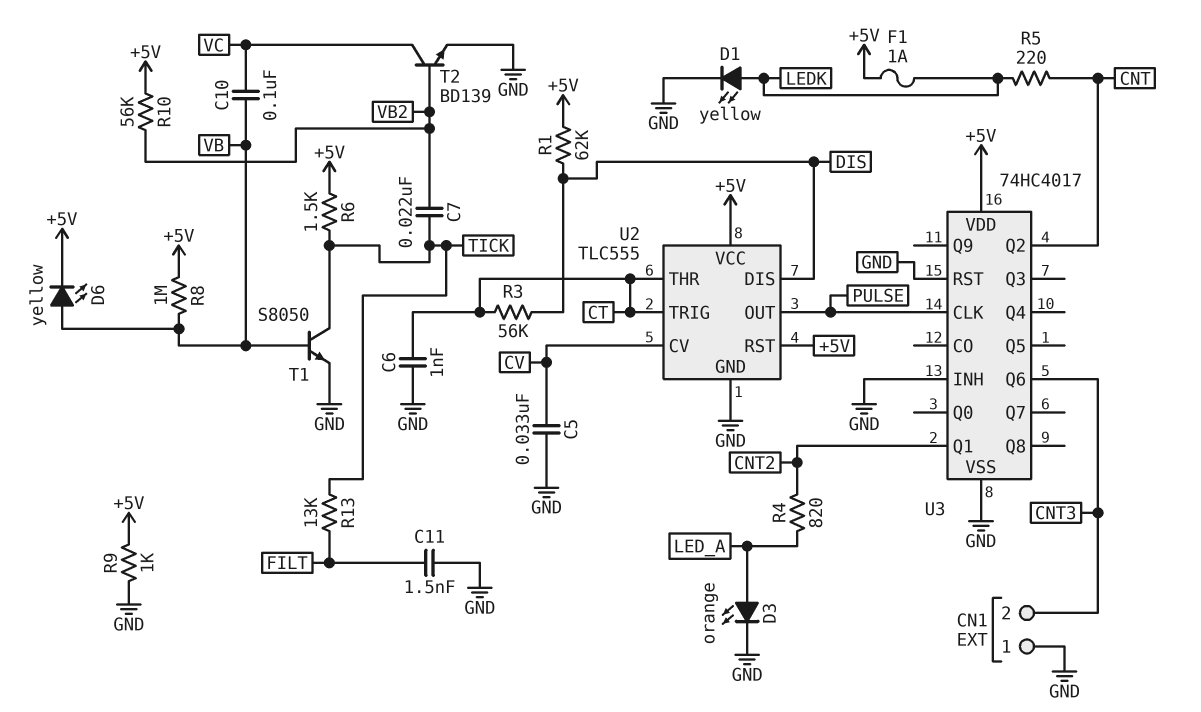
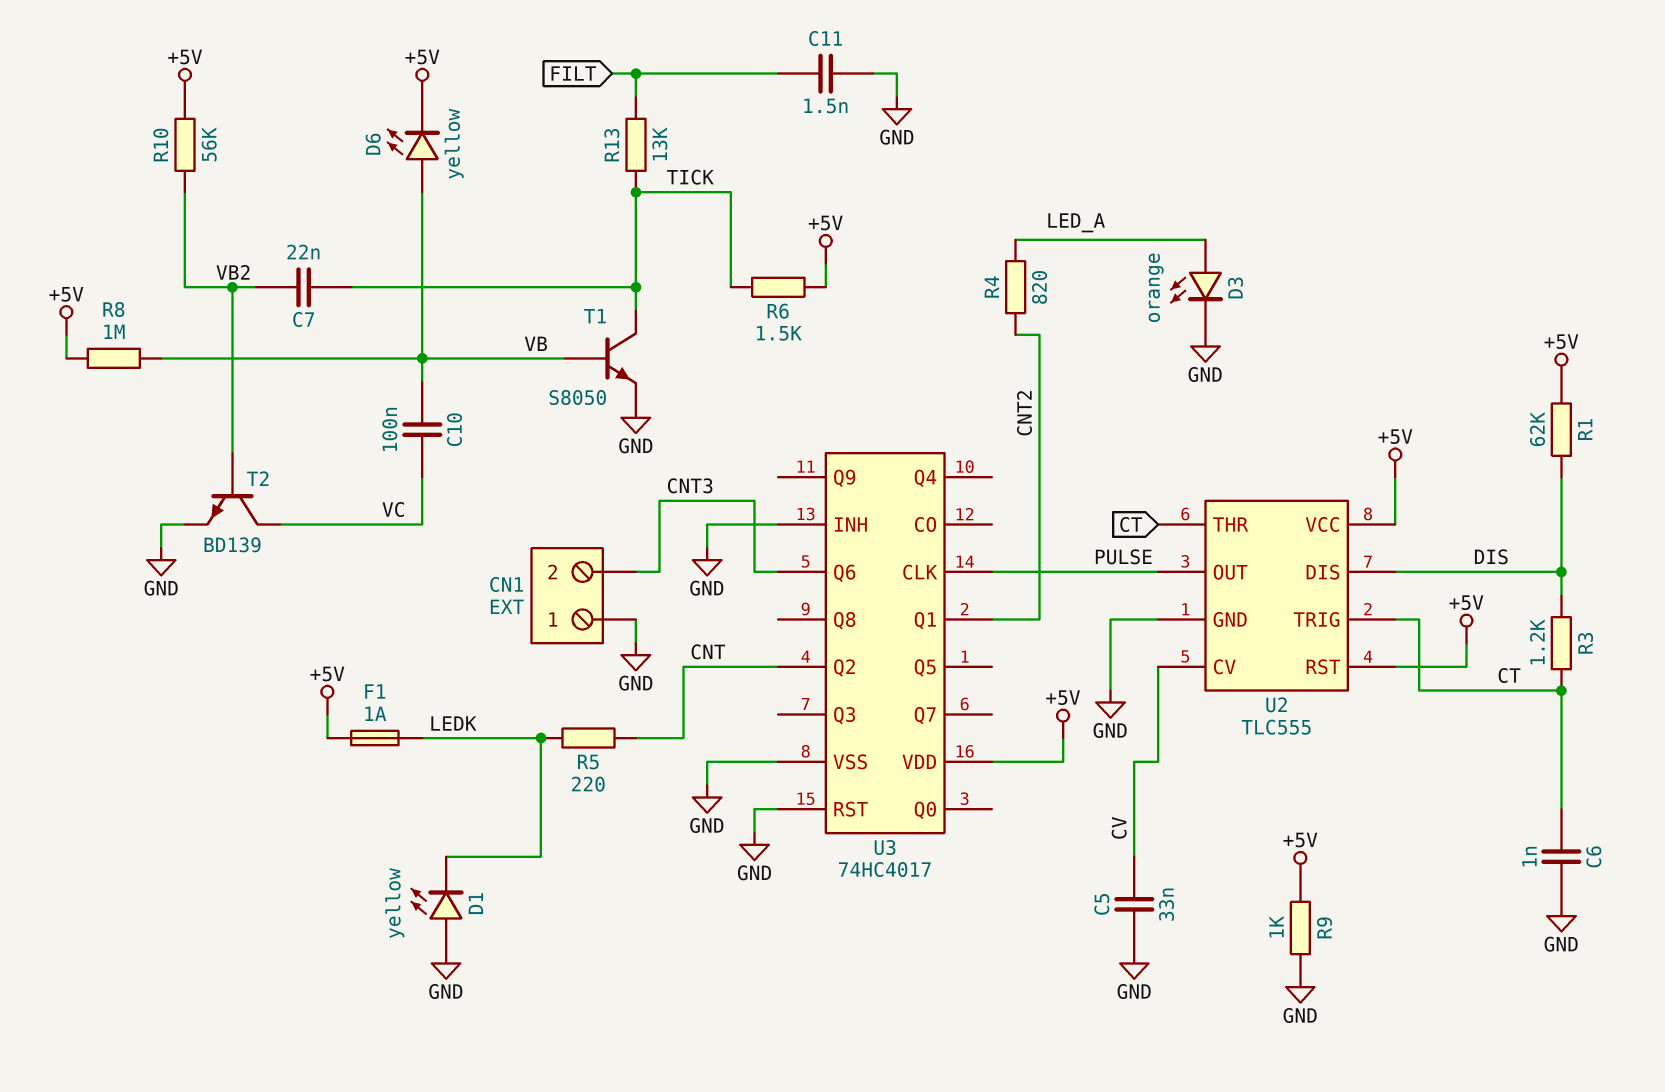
D1: LED yellow (A LEDK, K GND) -> LED yellow (A GND, K LEDK)
R3: 56k (CT, DIS) -> 1.2k (CT, DIS)

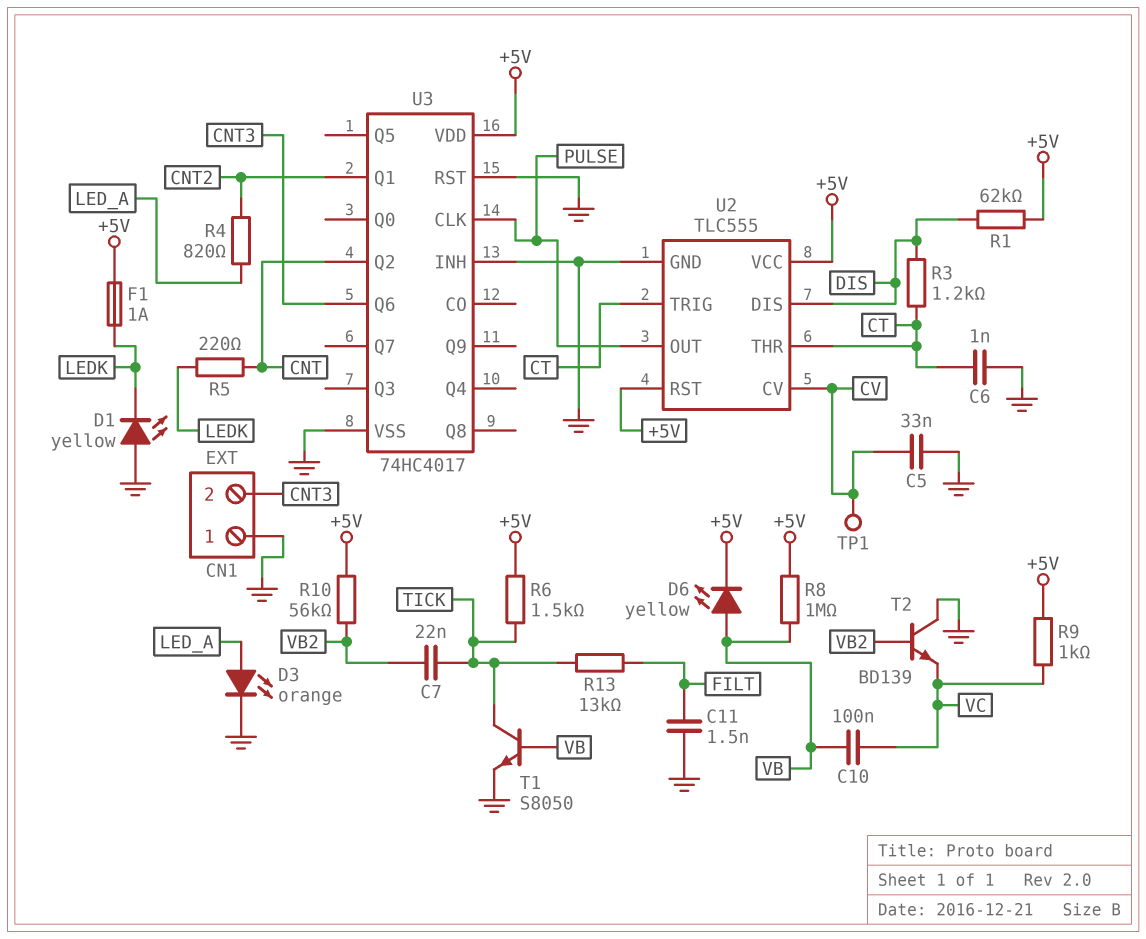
R9: 1k (+5V, GND) -> 1k (+5V, VC)
T2: NPN BD139 (B VB2, C VC, E GND) -> NPN BD139 (B VB2, C GND, E VC)
TP1: none -> test point (CV)

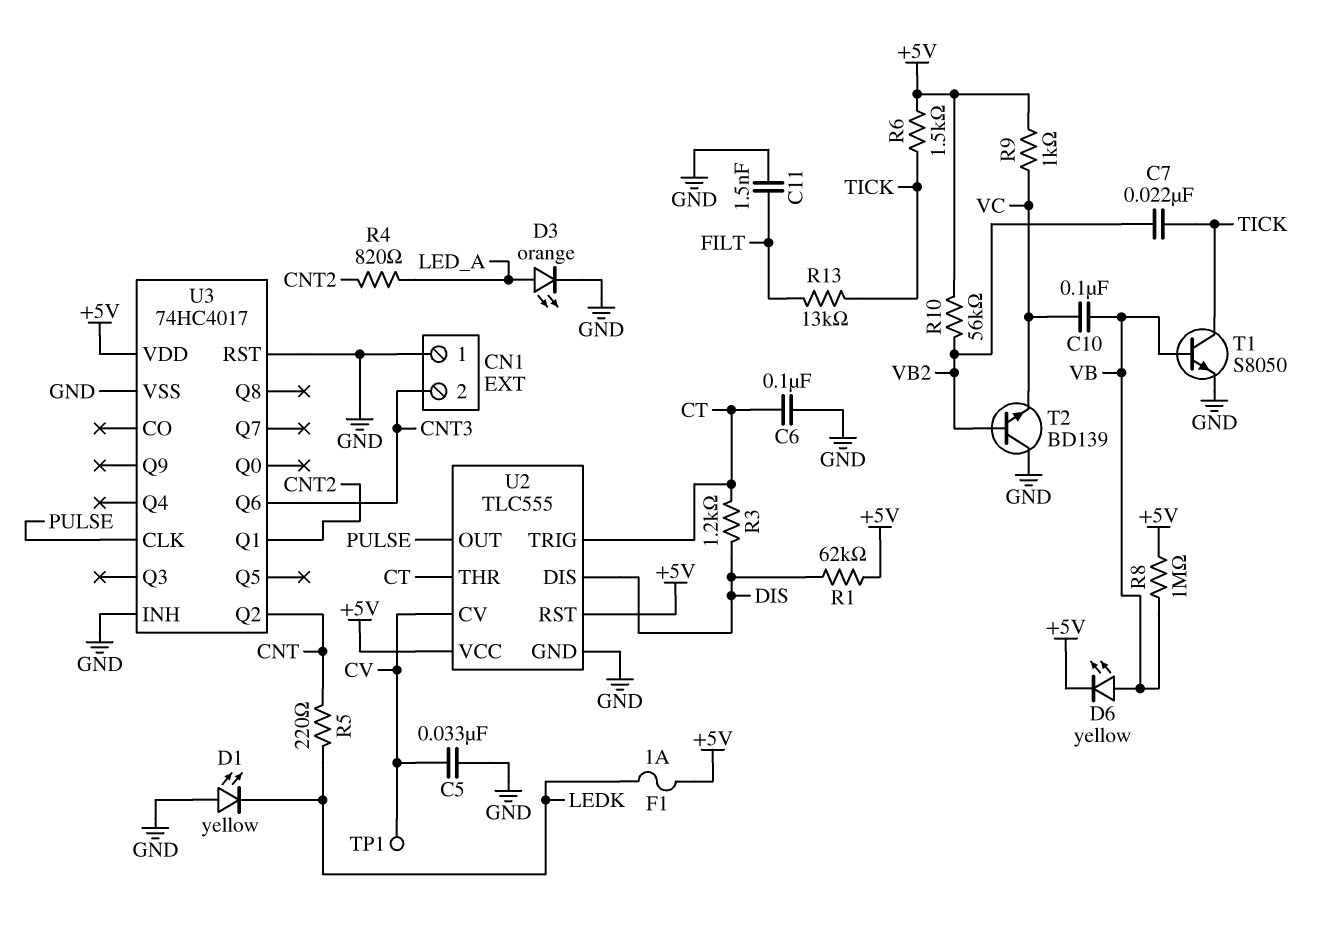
C6: 1nF (CT, GND) -> 100nF (CT, GND)

